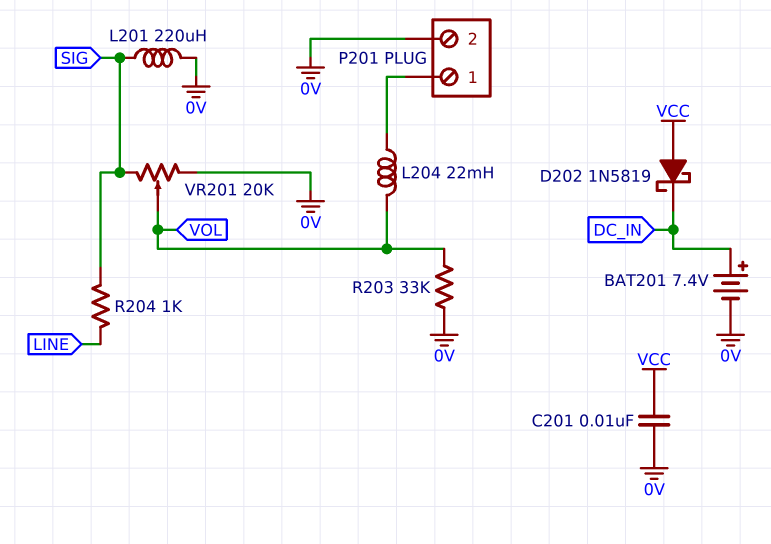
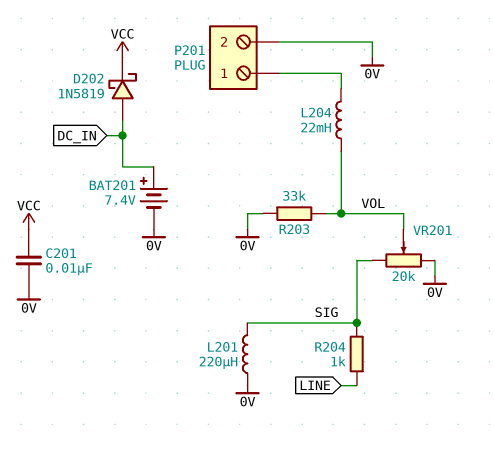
D202: schottky 1N5819 (A VCC, K DC_IN) -> schottky 1N5819 (A DC_IN, K VCC)

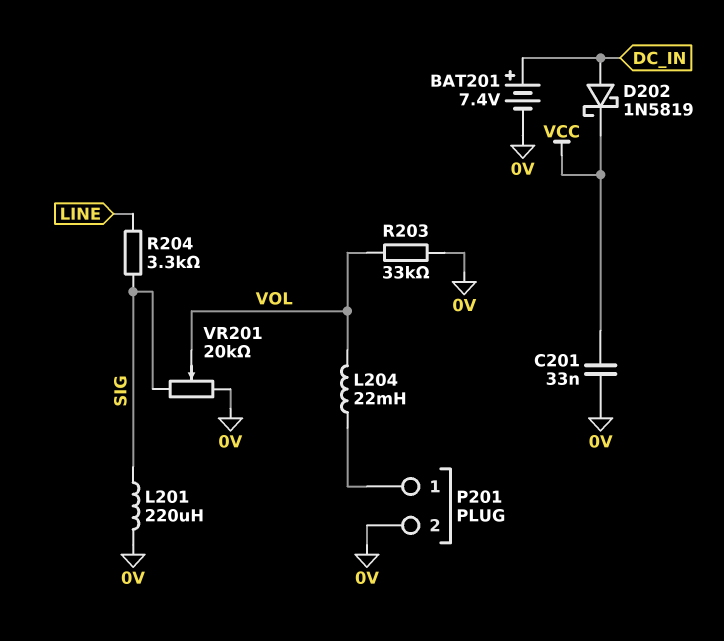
C201: 10nF (0V, VCC) -> 33nF (0V, VCC)
R204: 1k (LINE, SIG) -> 3.3k (LINE, SIG)

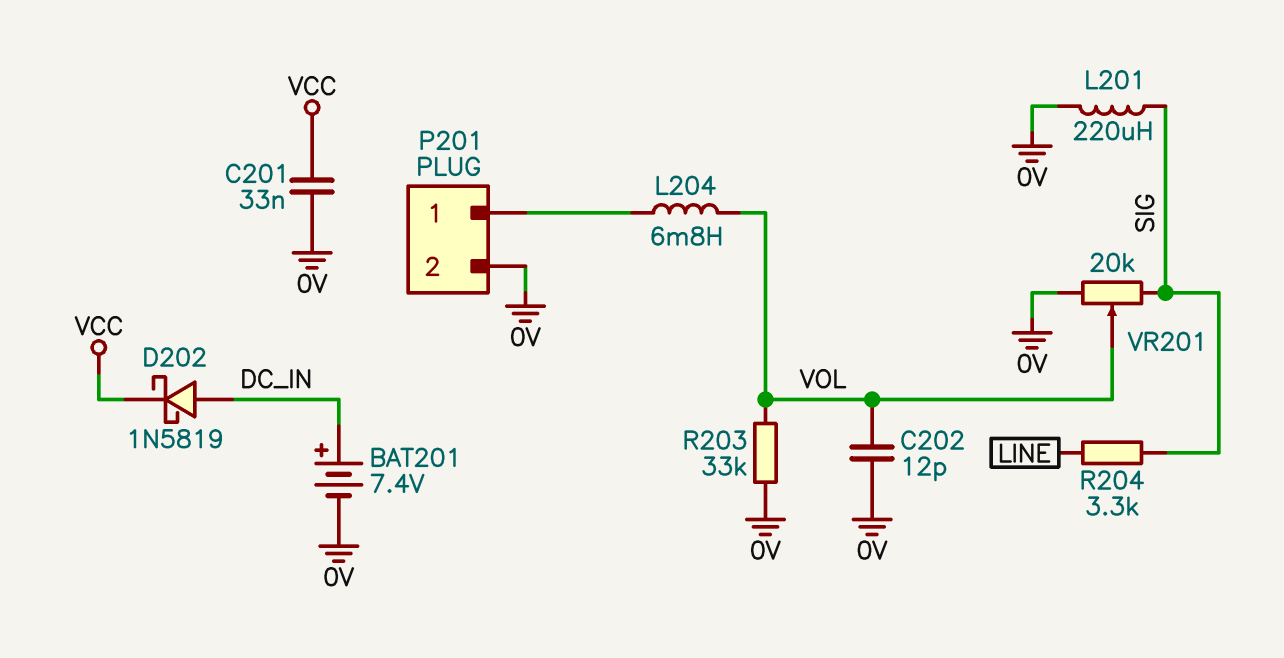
C202: none -> 12pF (0V, VOL)
L204: 22mH (P201/1, VOL) -> 6.8mH (P201/1, VOL)

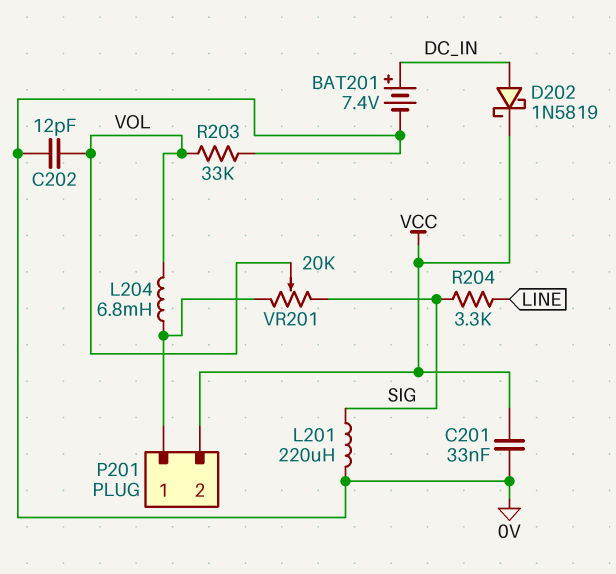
P201 pin 2: 0V -> VCC
VR201: 20k (0V, SIG, wiper VOL) -> 20k (P201/1, SIG, wiper VOL)

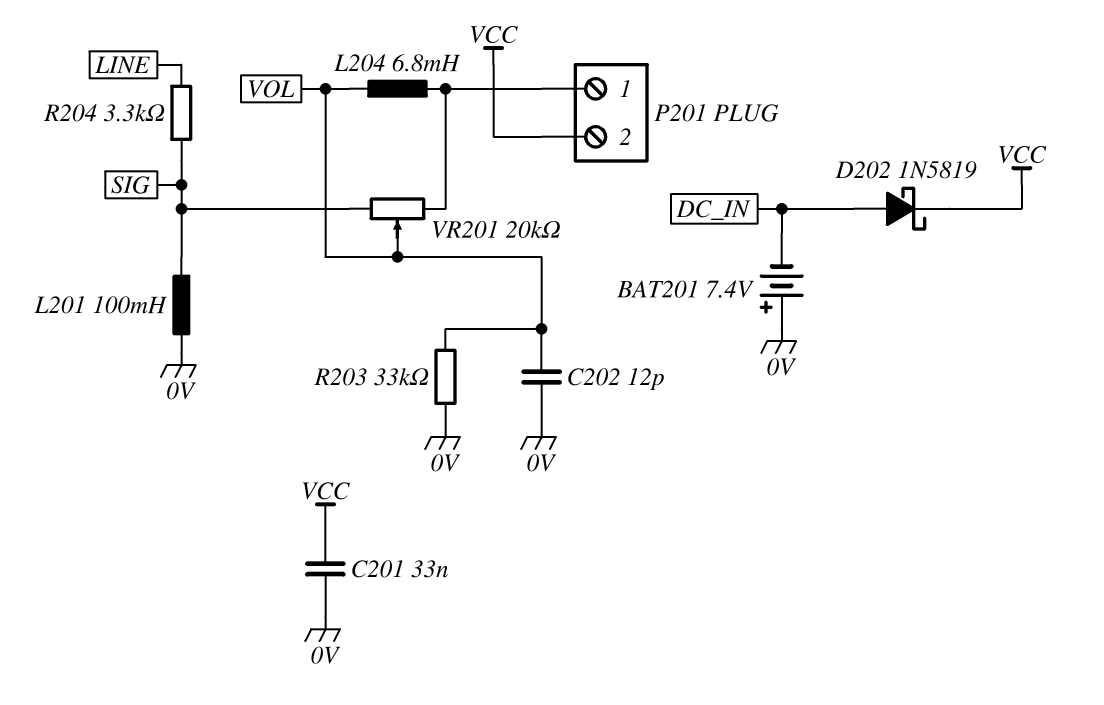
BAT201: 7.4V (plus DC_IN, minus 0V) -> 7.4V (plus 0V, minus DC_IN)
L201: 220uH (0V, SIG) -> 100mH (0V, SIG)

